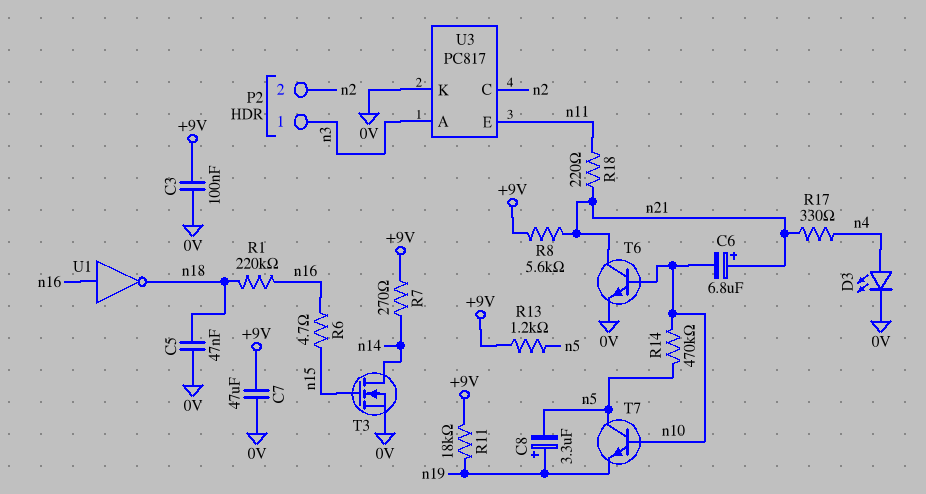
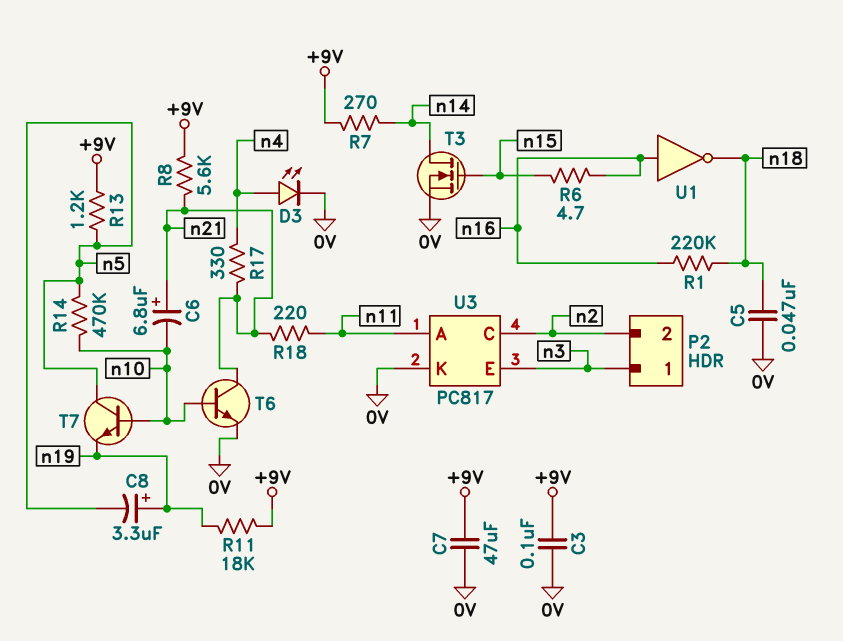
U3 pin A: n3 -> n11
U3 pin E: n11 -> n3

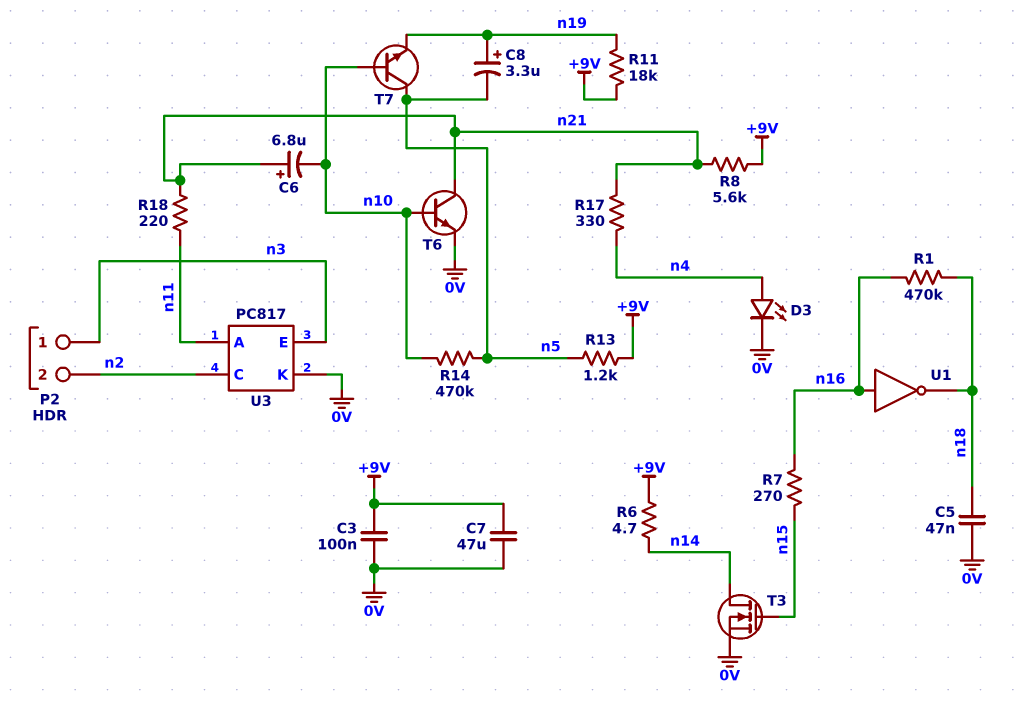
R1: 220k (n16, n18) -> 470k (n16, n18)
R6: 4.7 (n15, n16) -> 4.7 (+9V, n14)
R7: 270 (+9V, n14) -> 270 (n15, n16)

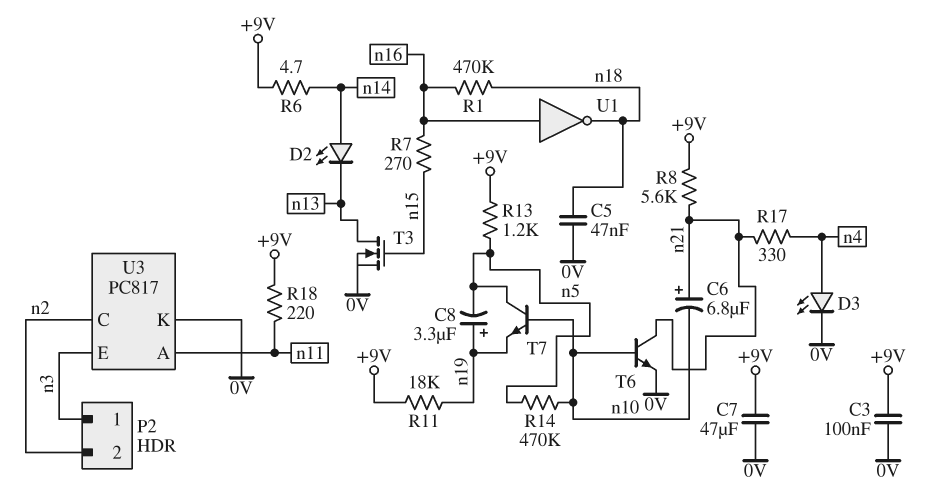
D2: none -> LED (A n14, K n13)
R18: 220 (n11, n21) -> 220 (+9V, n11)
T3: NMOS (G n15, D n14, S 0V) -> NMOS (G n15, D n13, S 0V)

